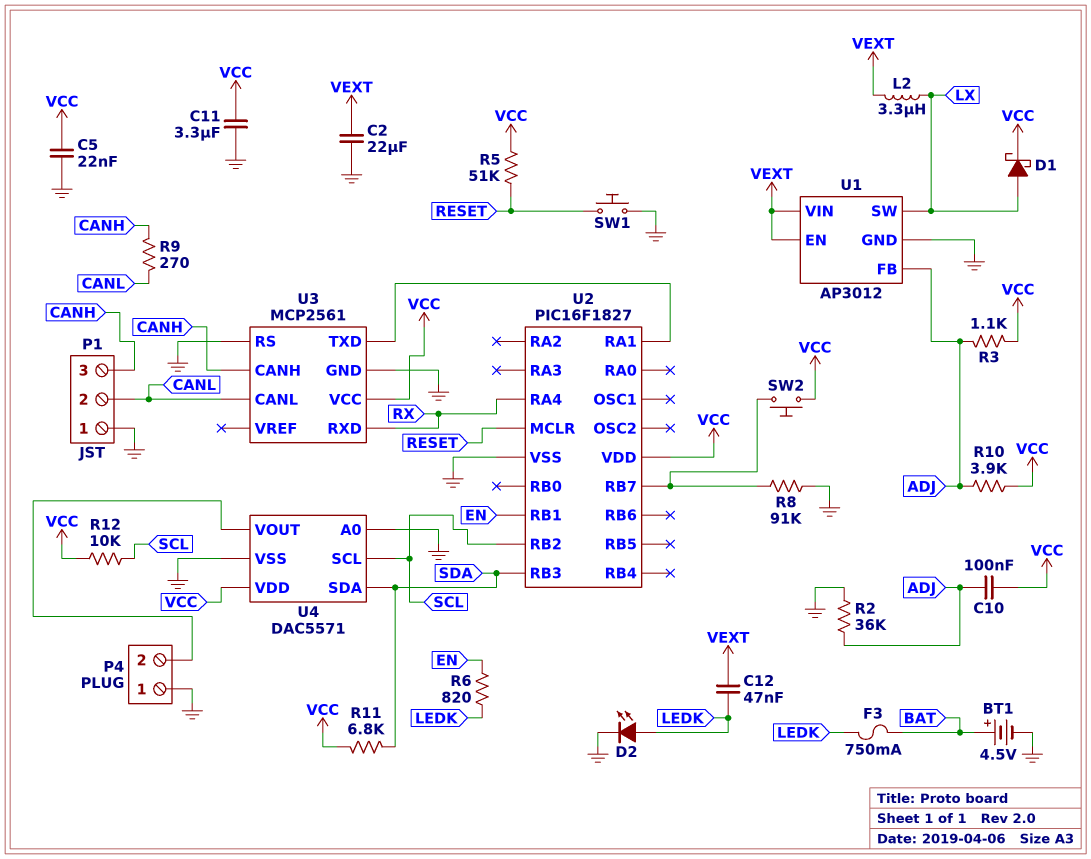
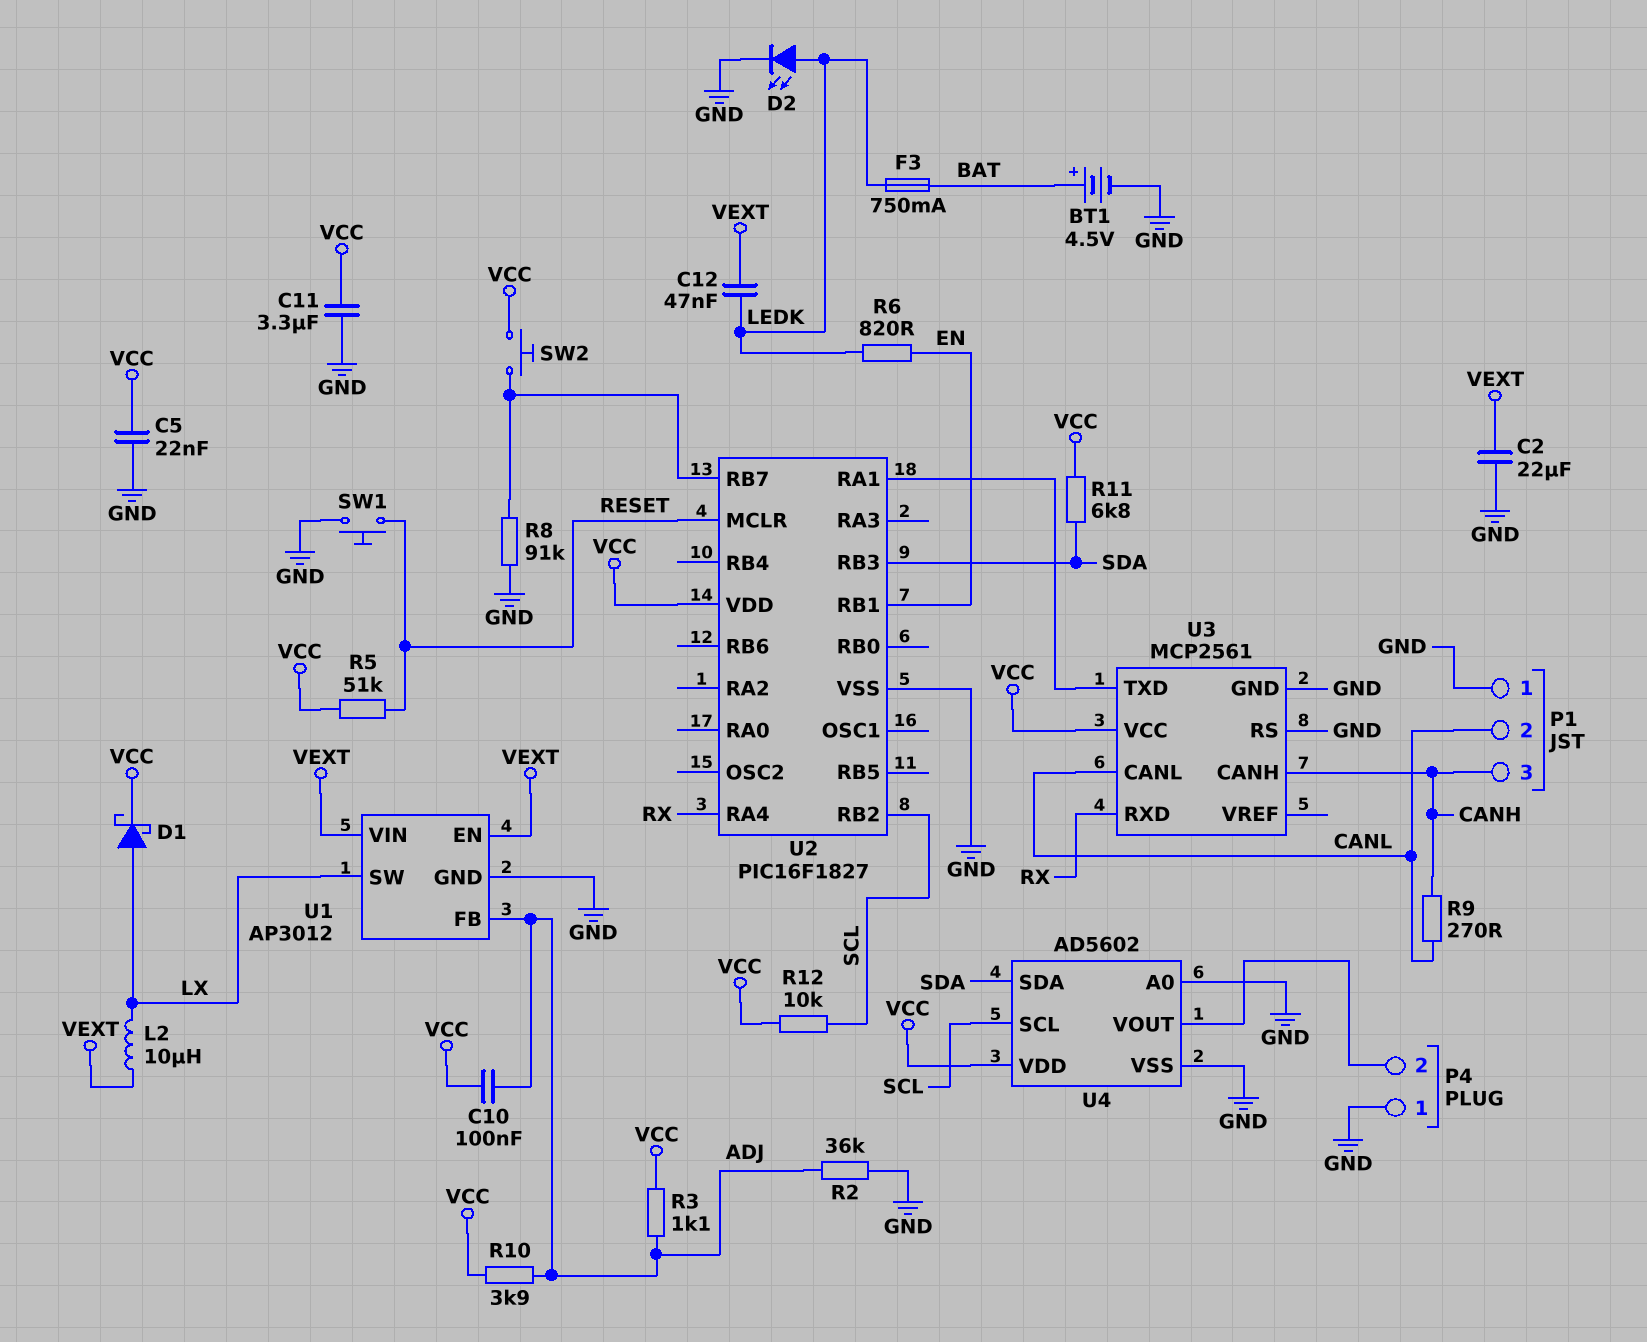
L2: 3.3uH (LX, VEXT) -> 10uH (LX, VEXT)
U4: DAC5571 -> AD5602

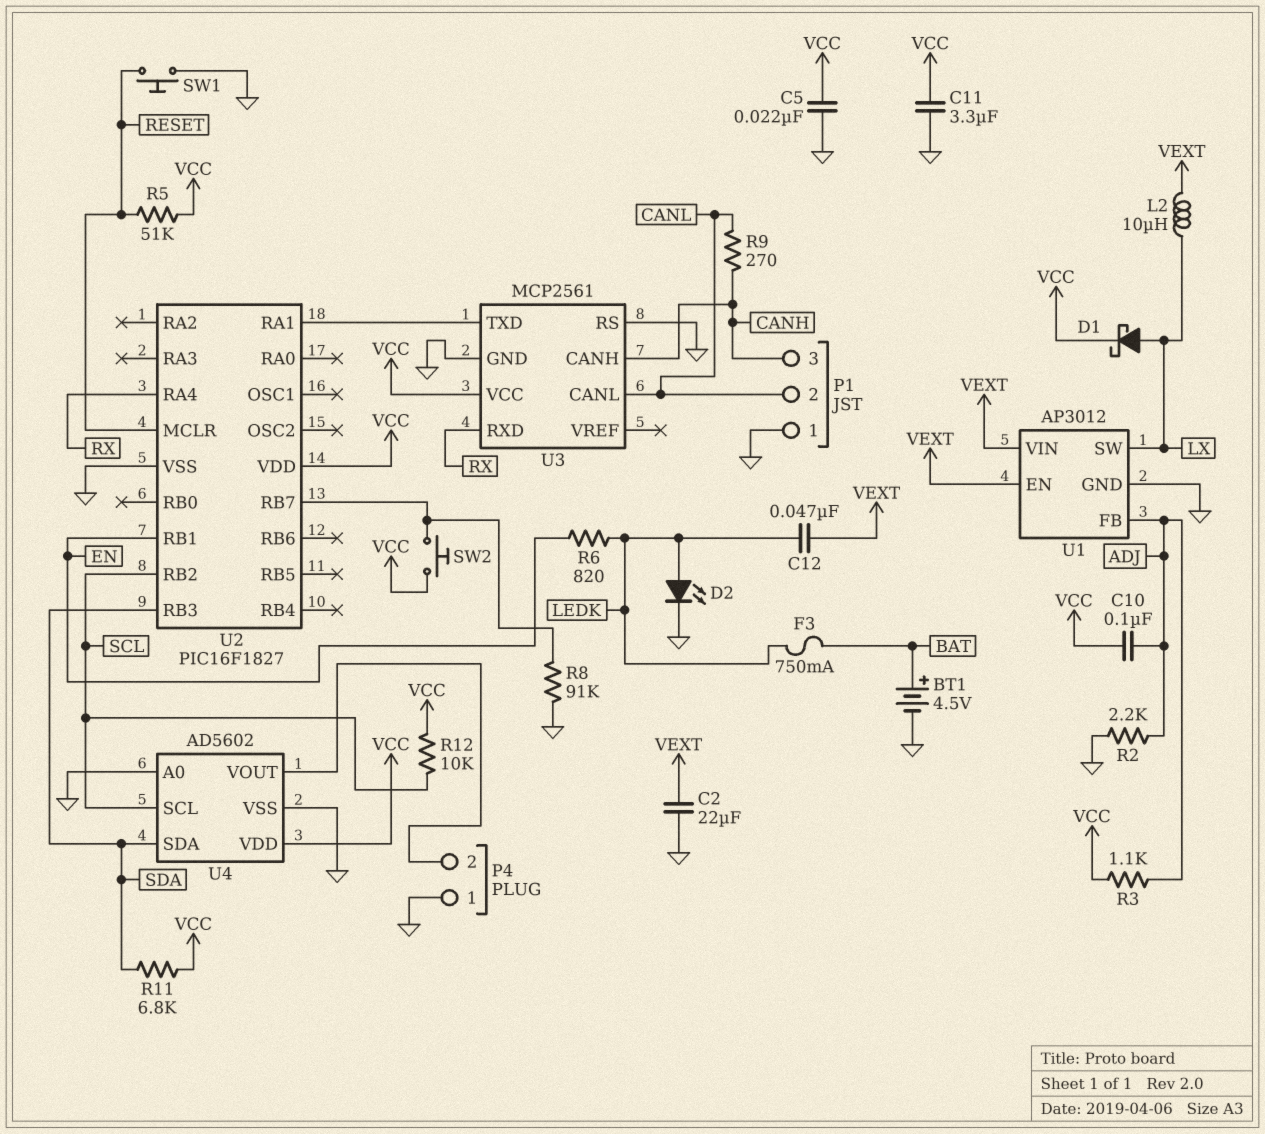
R2: 36k (ADJ, GND) -> 2.2k (ADJ, GND)
R10: 3.9k (ADJ, VCC) -> none

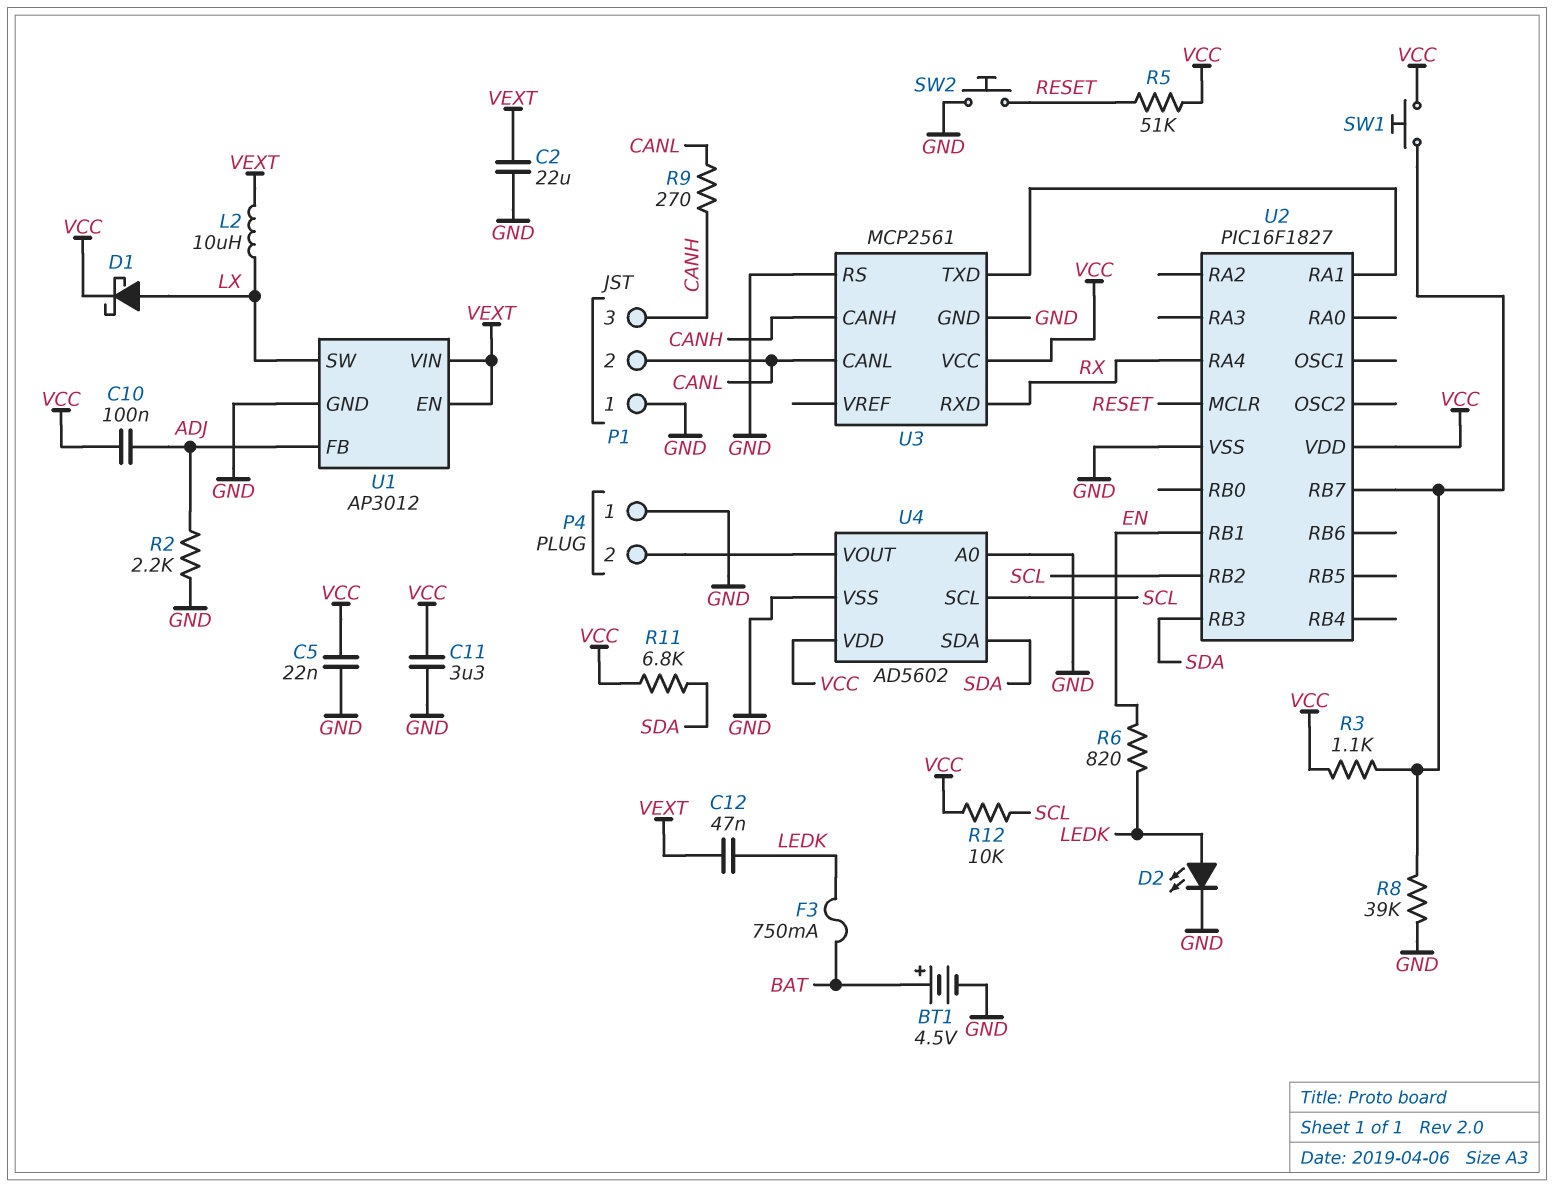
R3: 1.1k (ADJ, VCC) -> 1.1k (U2/RB7, VCC)
R8: 91k (GND, U2/RB7) -> 39k (GND, U2/RB7)
SW1: button (GND, RESET) -> button (U2/RB7, VCC)
SW2: button (U2/RB7, VCC) -> button (GND, RESET)

